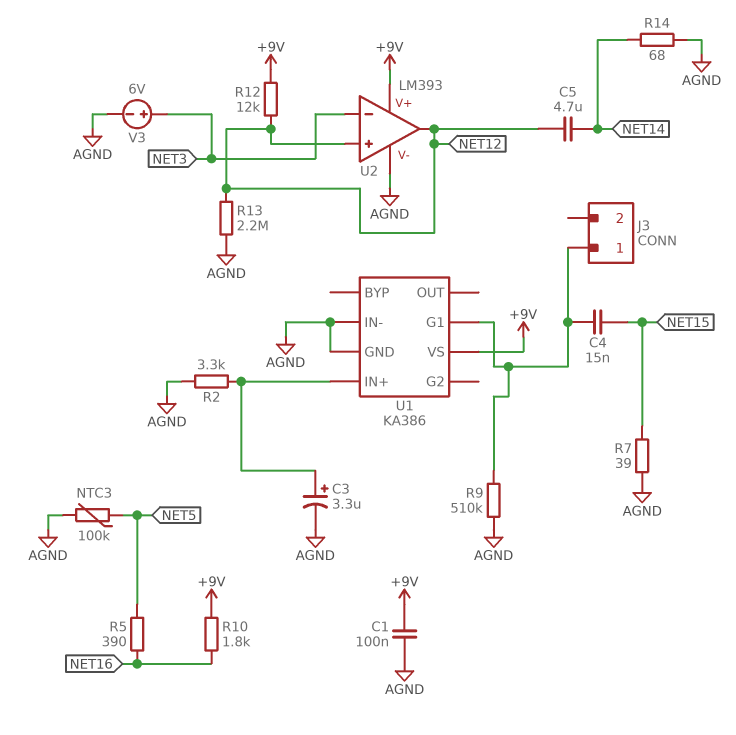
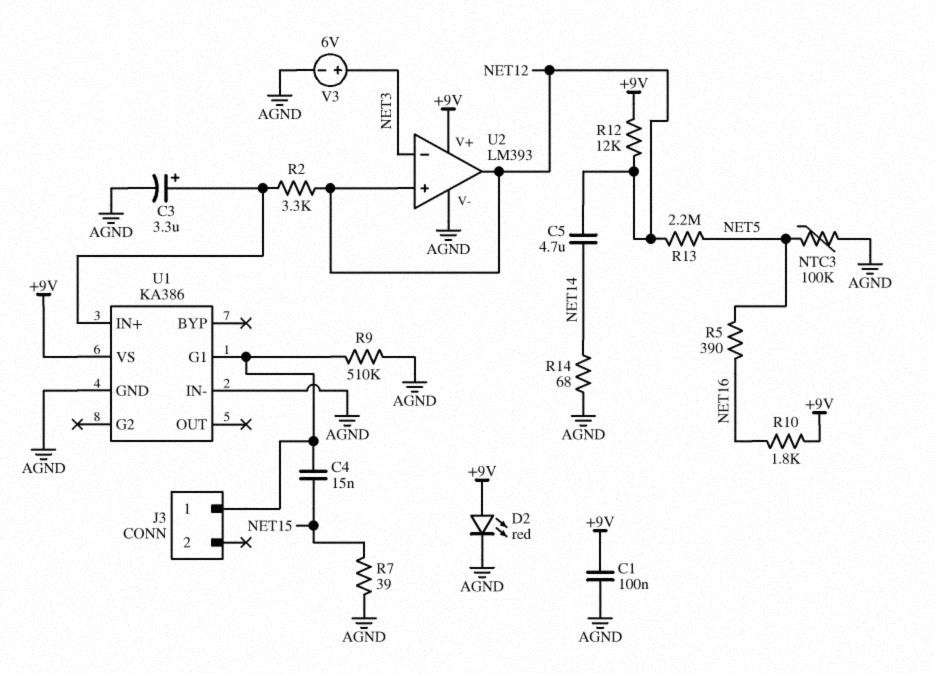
D2: none -> LED red (A +9V, K AGND)
R2: 3.3k (AGND, U1/IN+) -> 3.3k (NET12, U1/IN+)
R13: 2.2M (AGND, NET12) -> 2.2M (NET5, NET12)

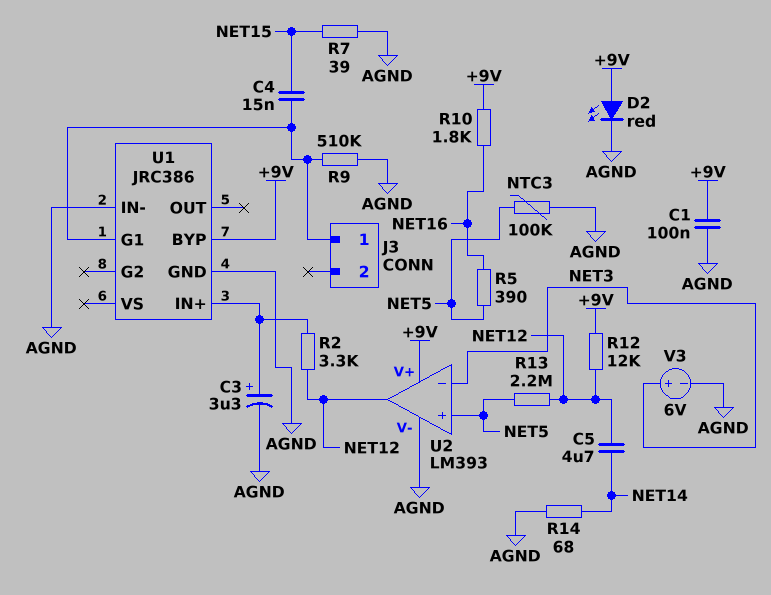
U1: KA386 -> JRC386
U1 pin BYP: none -> +9V
U1 pin VS: +9V -> none
U2 pin in+: NET12 -> NET5

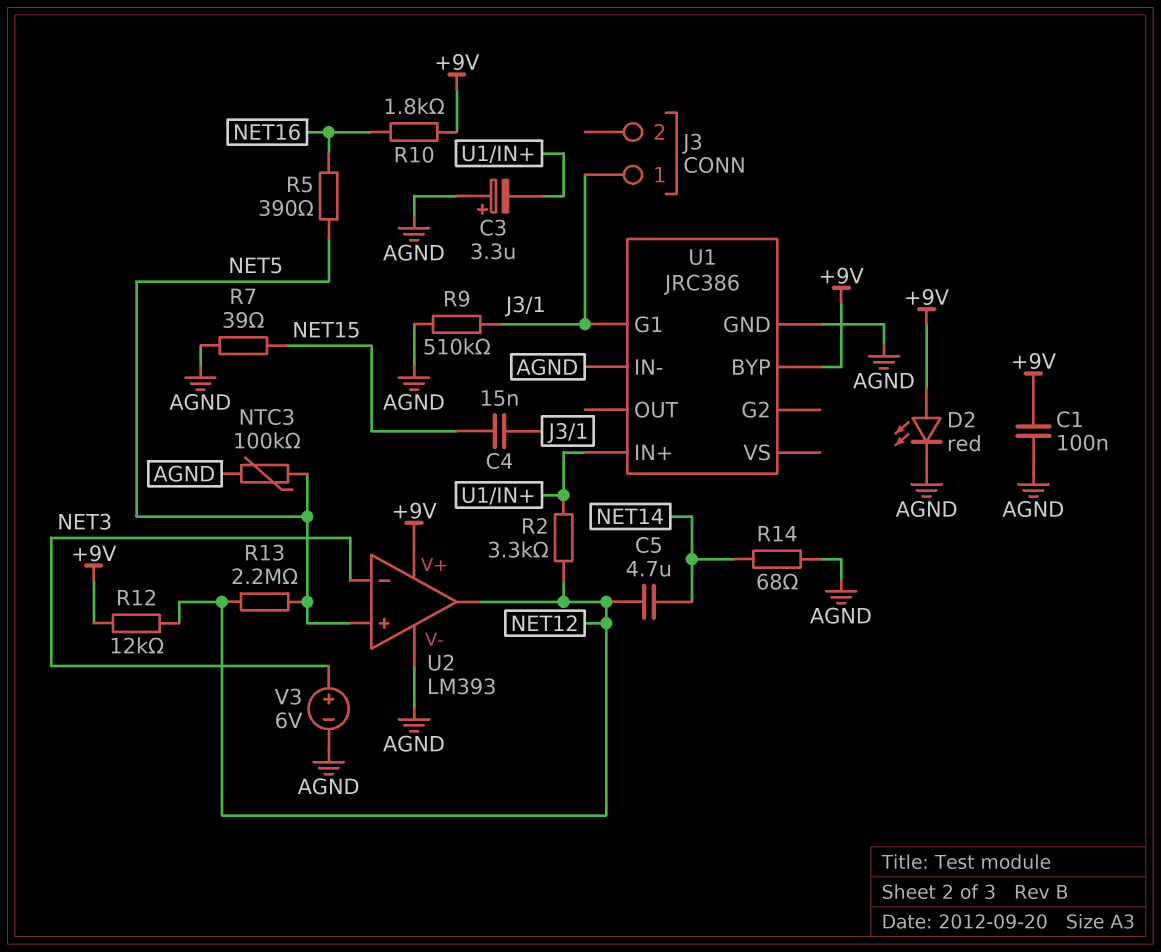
C3: 3.3uF (plus U1/IN+, minus AGND) -> 3.3uF (plus AGND, minus U1/IN+)

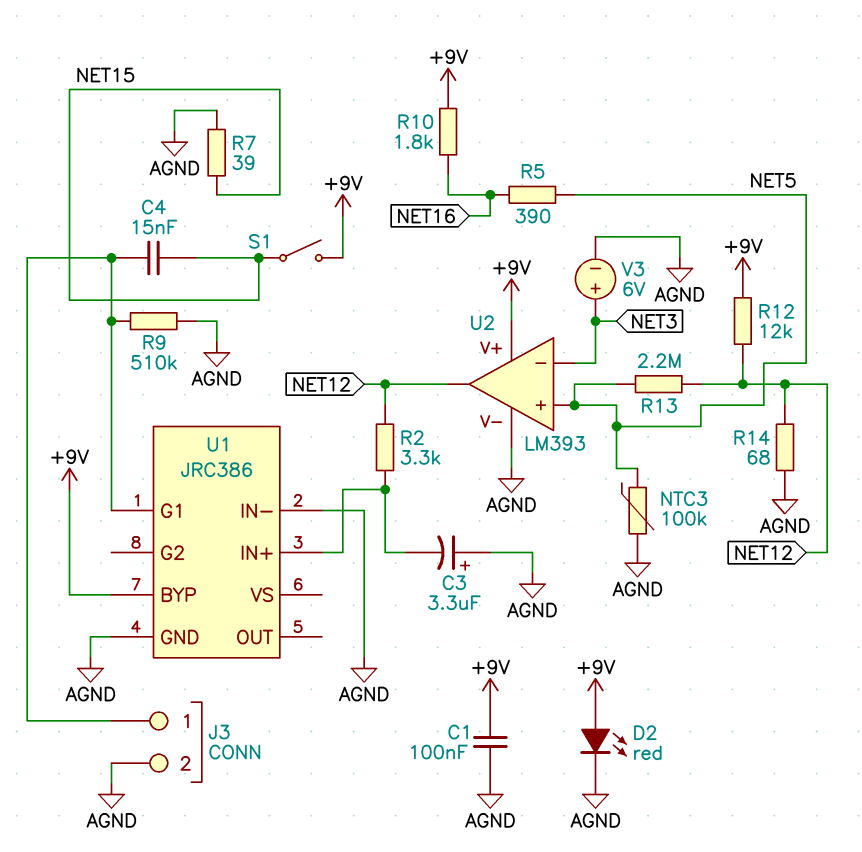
C5: 4.7uF (NET12, NET14) -> none
J3 pin 2: none -> AGND
R14: 68 (AGND, NET14) -> 68 (AGND, NET12)
S1: none -> switch (+9V, NET15)

